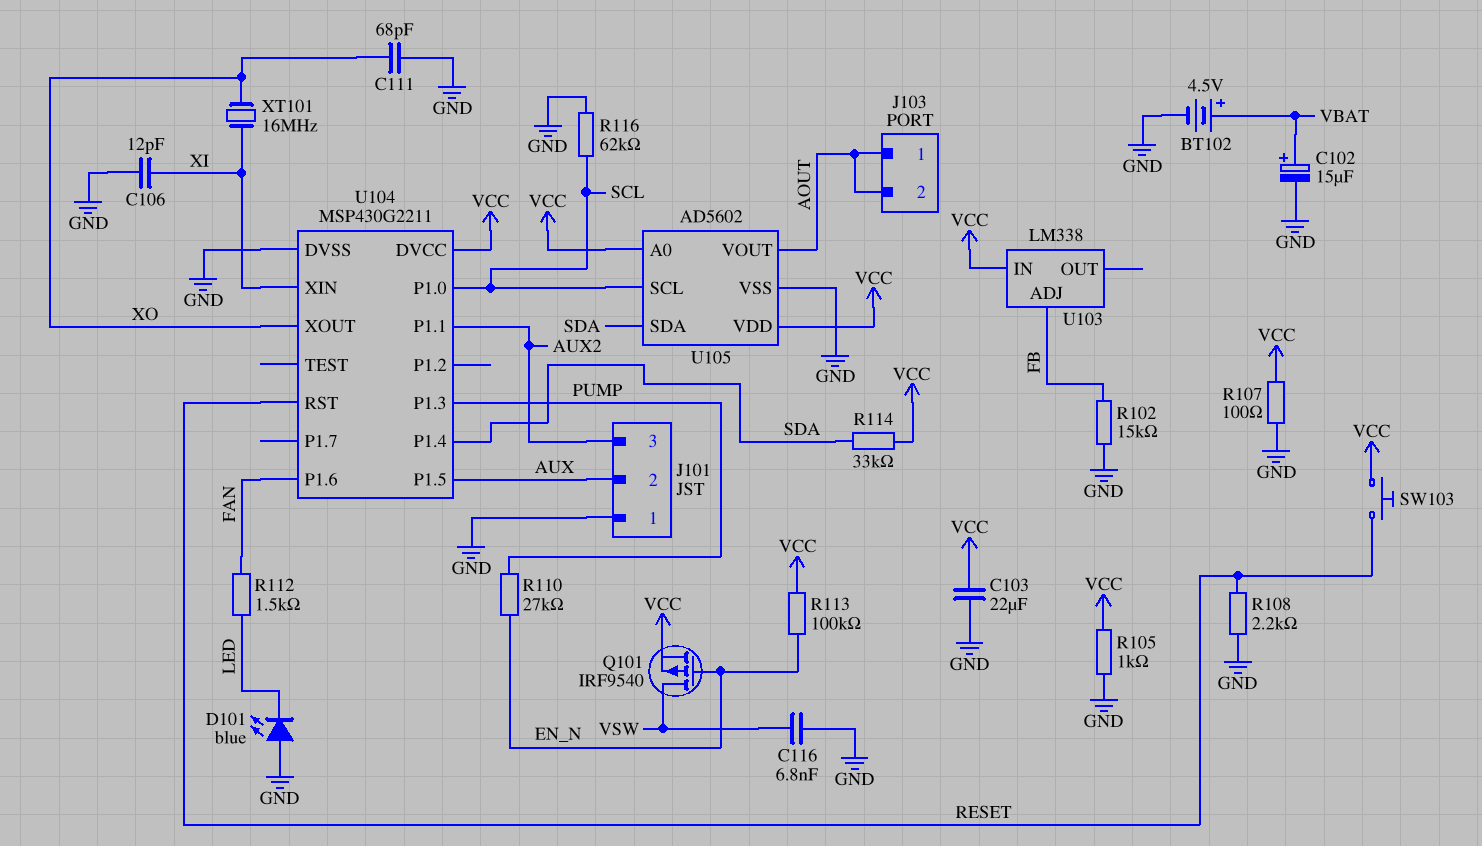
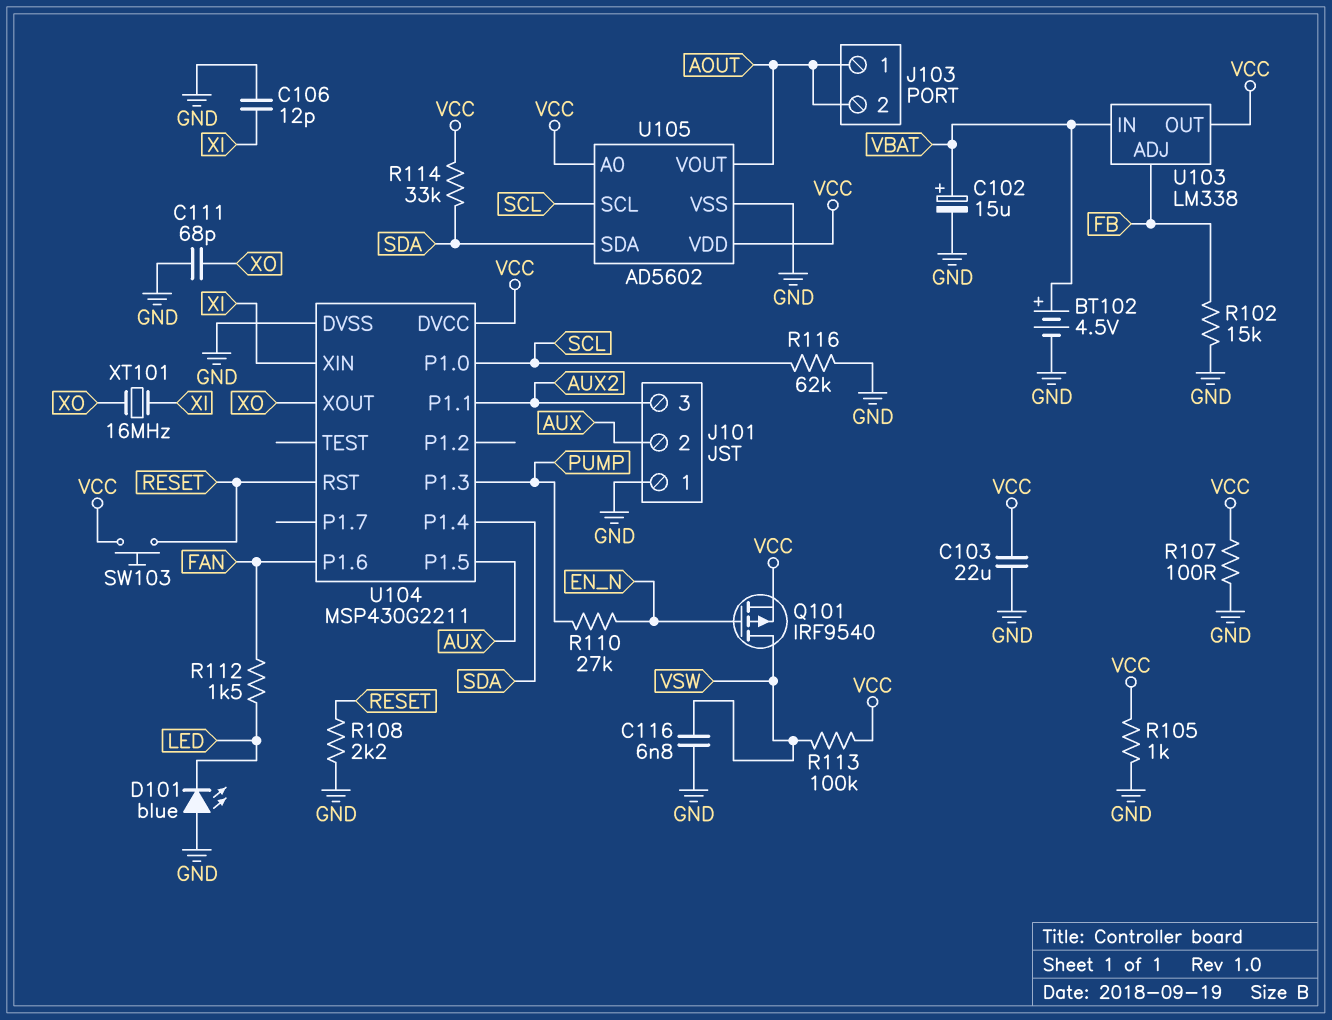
R113: 100k (EN_N, VCC) -> 100k (VCC, VSW)
U103 pin IN: VCC -> VBAT
U103 pin OUT: none -> VCC

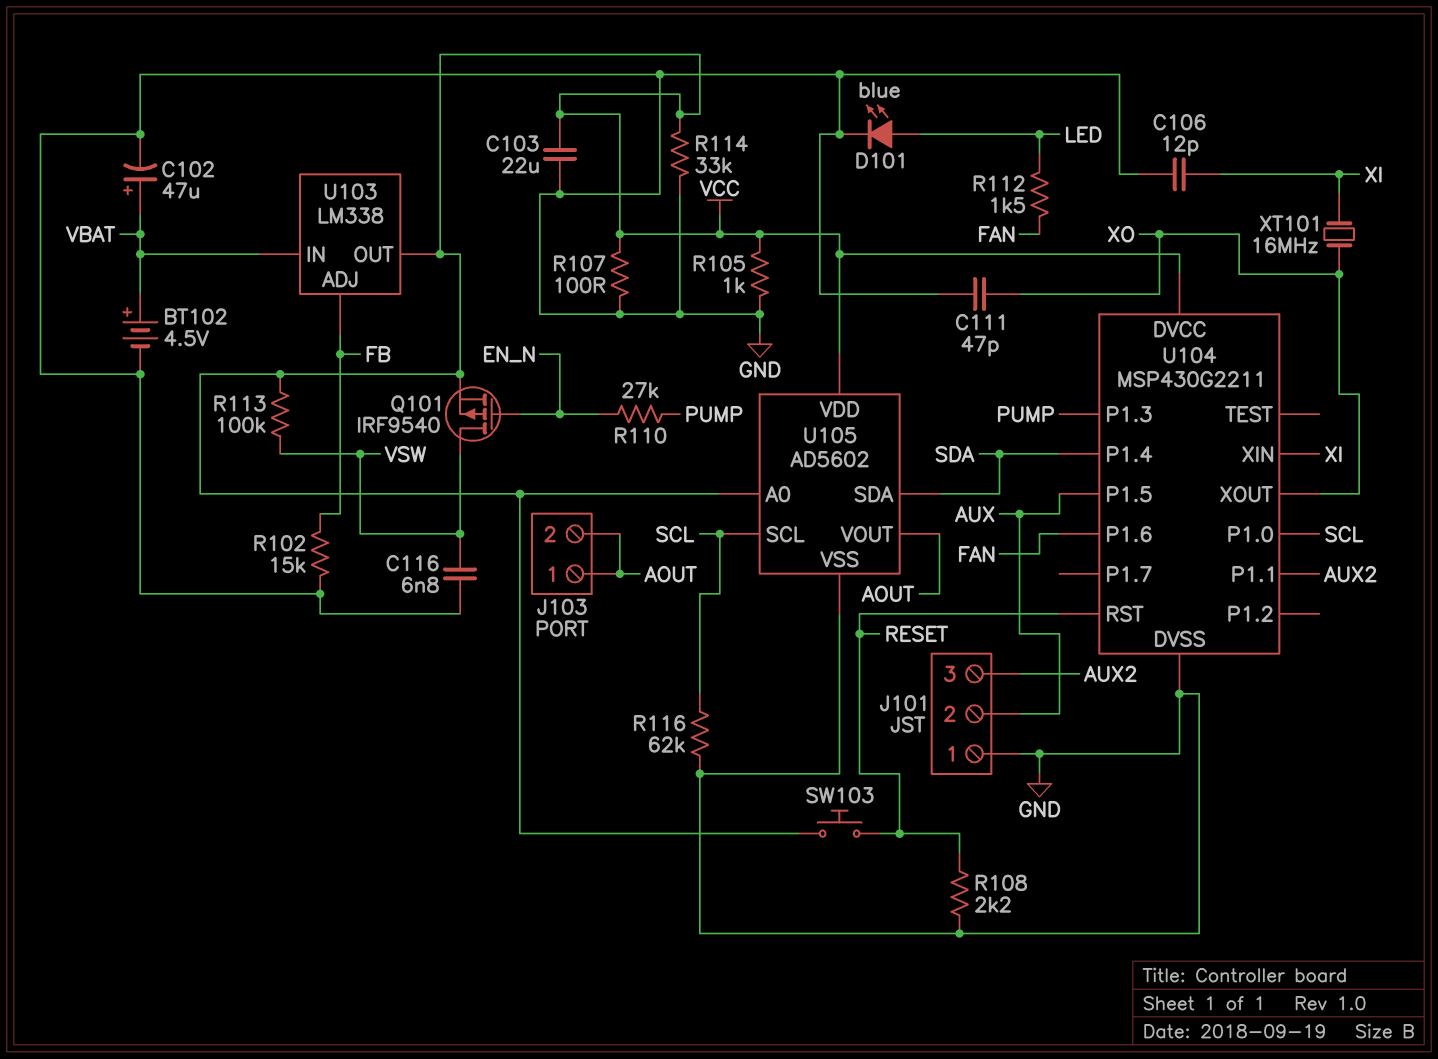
C102: 15uF (plus VBAT, minus GND) -> 47uF (plus VBAT, minus GND)
C111: 68pF (GND, XO) -> 47pF (GND, XO)
D101: LED blue (A GND, K LED) -> LED blue (A LED, K GND)
R114: 33k (SDA, VCC) -> 33k (GND, VCC)

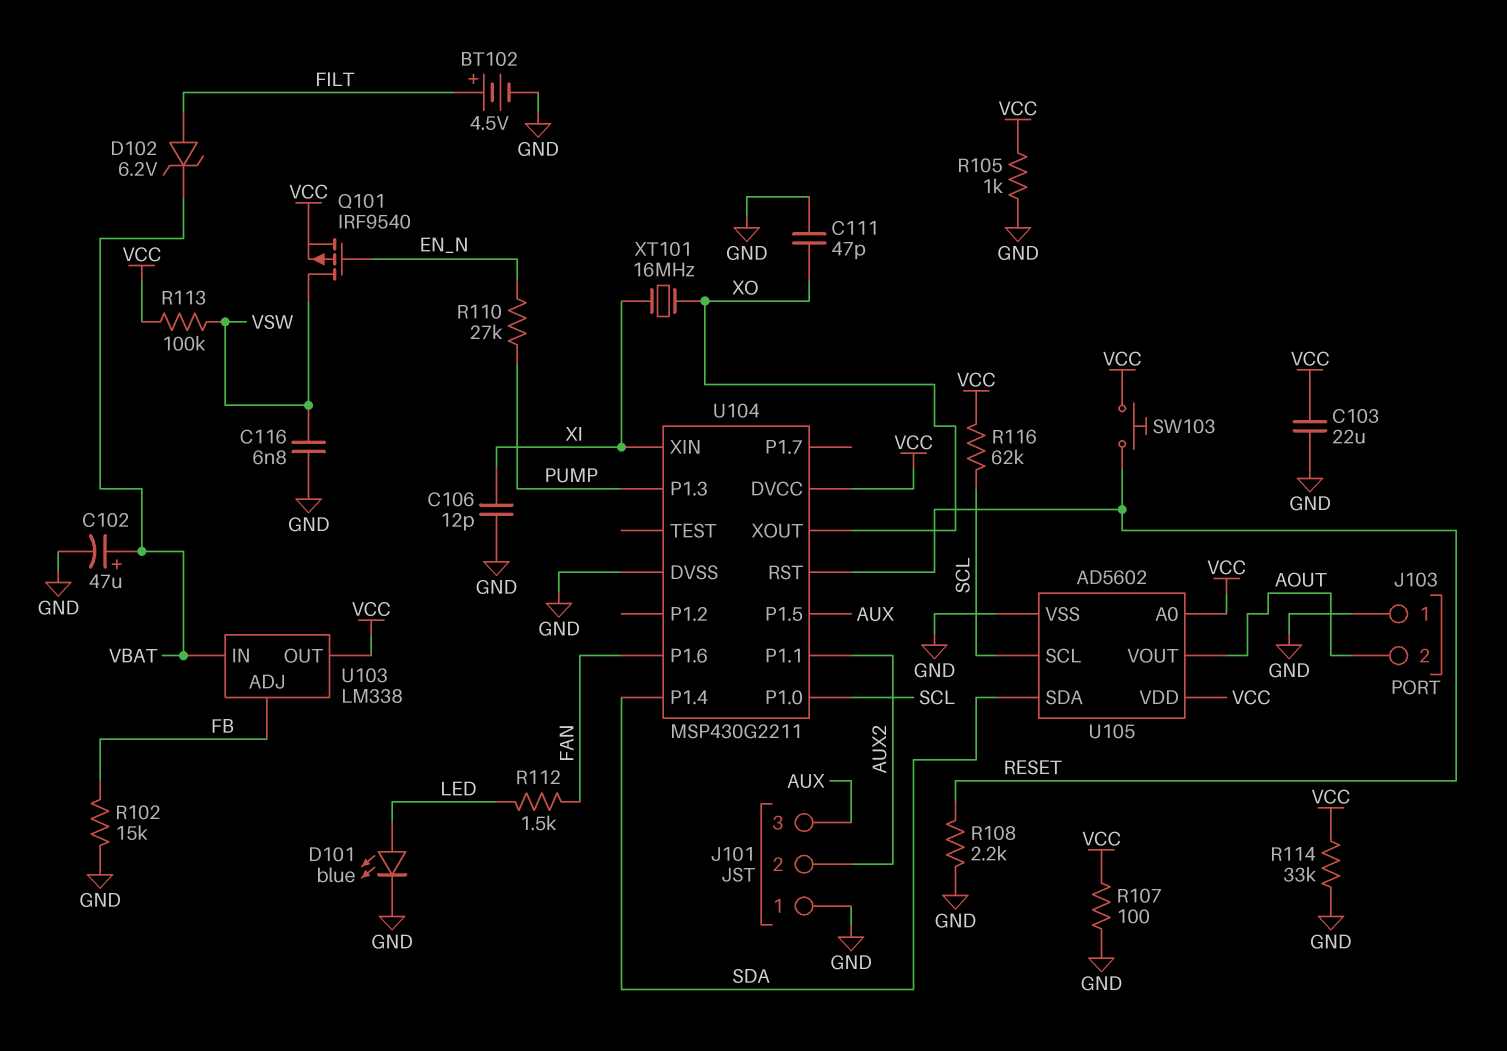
BT102: 4.5V (plus VBAT, minus GND) -> 4.5V (plus FILT, minus GND)
D102: none -> zener 6.2V (A FILT, K VBAT)
J101 pin 2: AUX -> AUX2
J101 pin 3: AUX2 -> AUX
J103 pin 1: AOUT -> GND
R116: 62k (GND, SCL) -> 62k (SCL, VCC)

